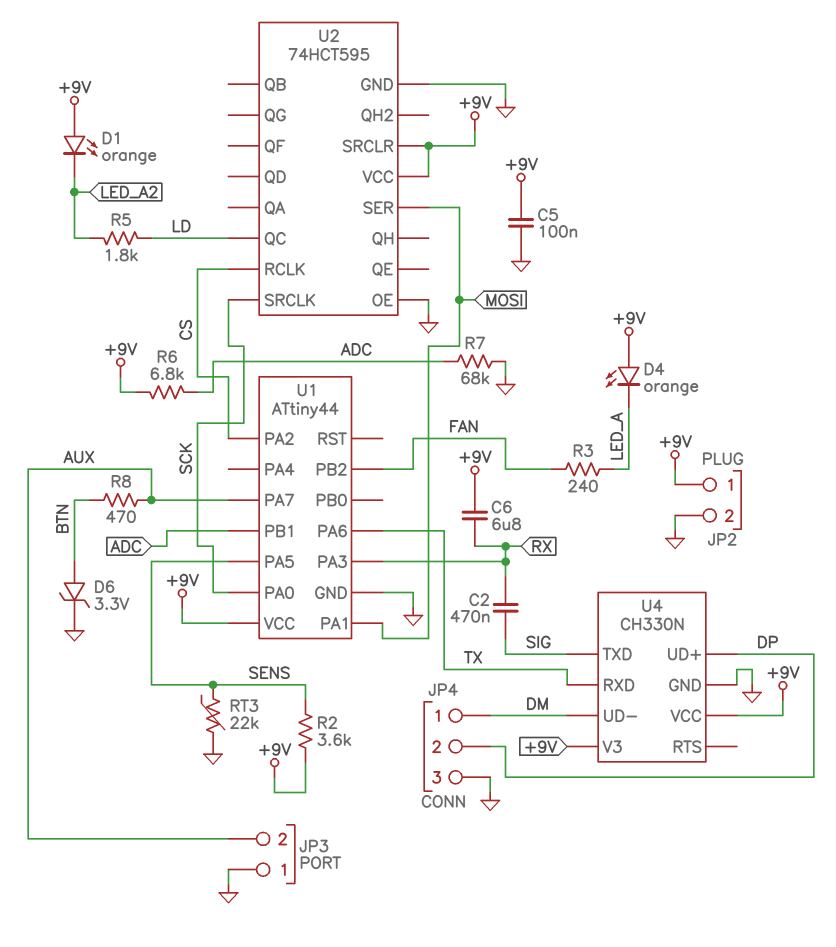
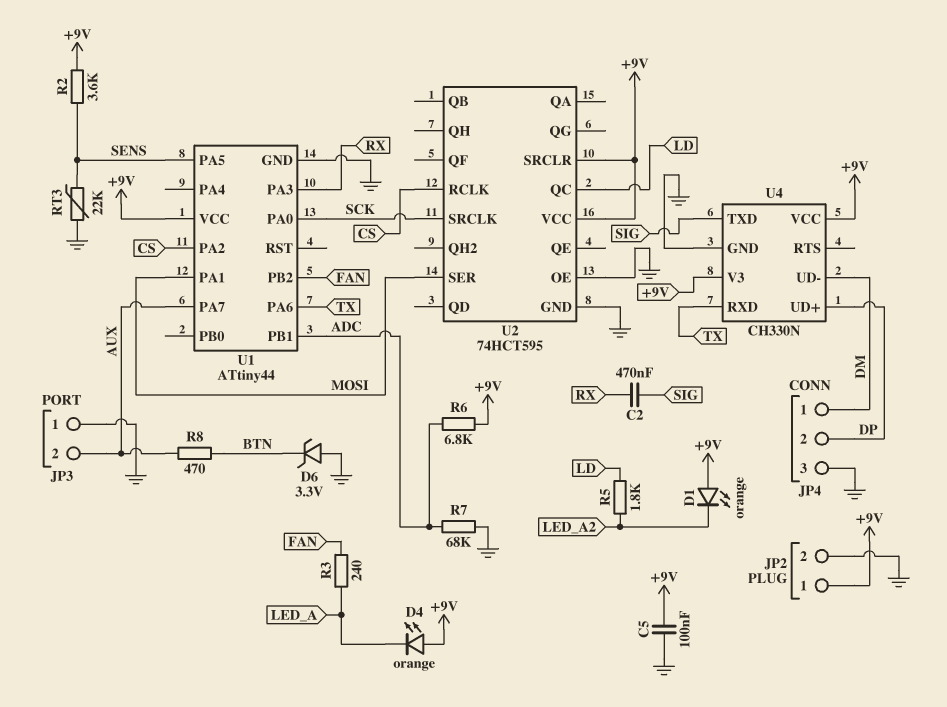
C6: 6.8uF (+9V, RX) -> none
D6: zener 3.3V (A BTN, K GND) -> zener 3.3V (A GND, K BTN)

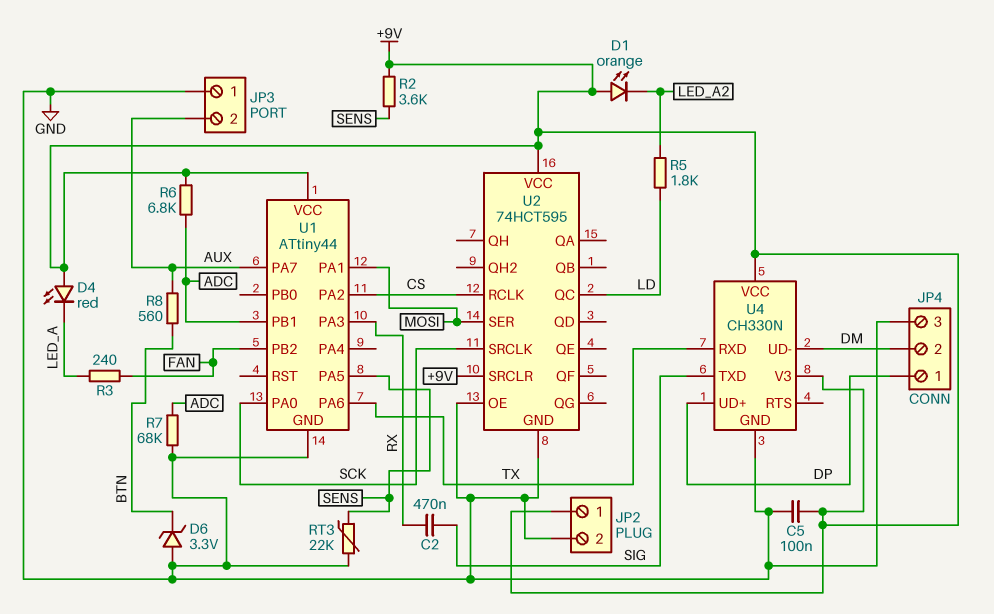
D4: LED orange (A +9V, K LED_A) -> LED red (A +9V, K LED_A)
JP4 pin 1: DM -> DP
JP4 pin 2: DP -> DM
R8: 470 (AUX, BTN) -> 560 (AUX, BTN)

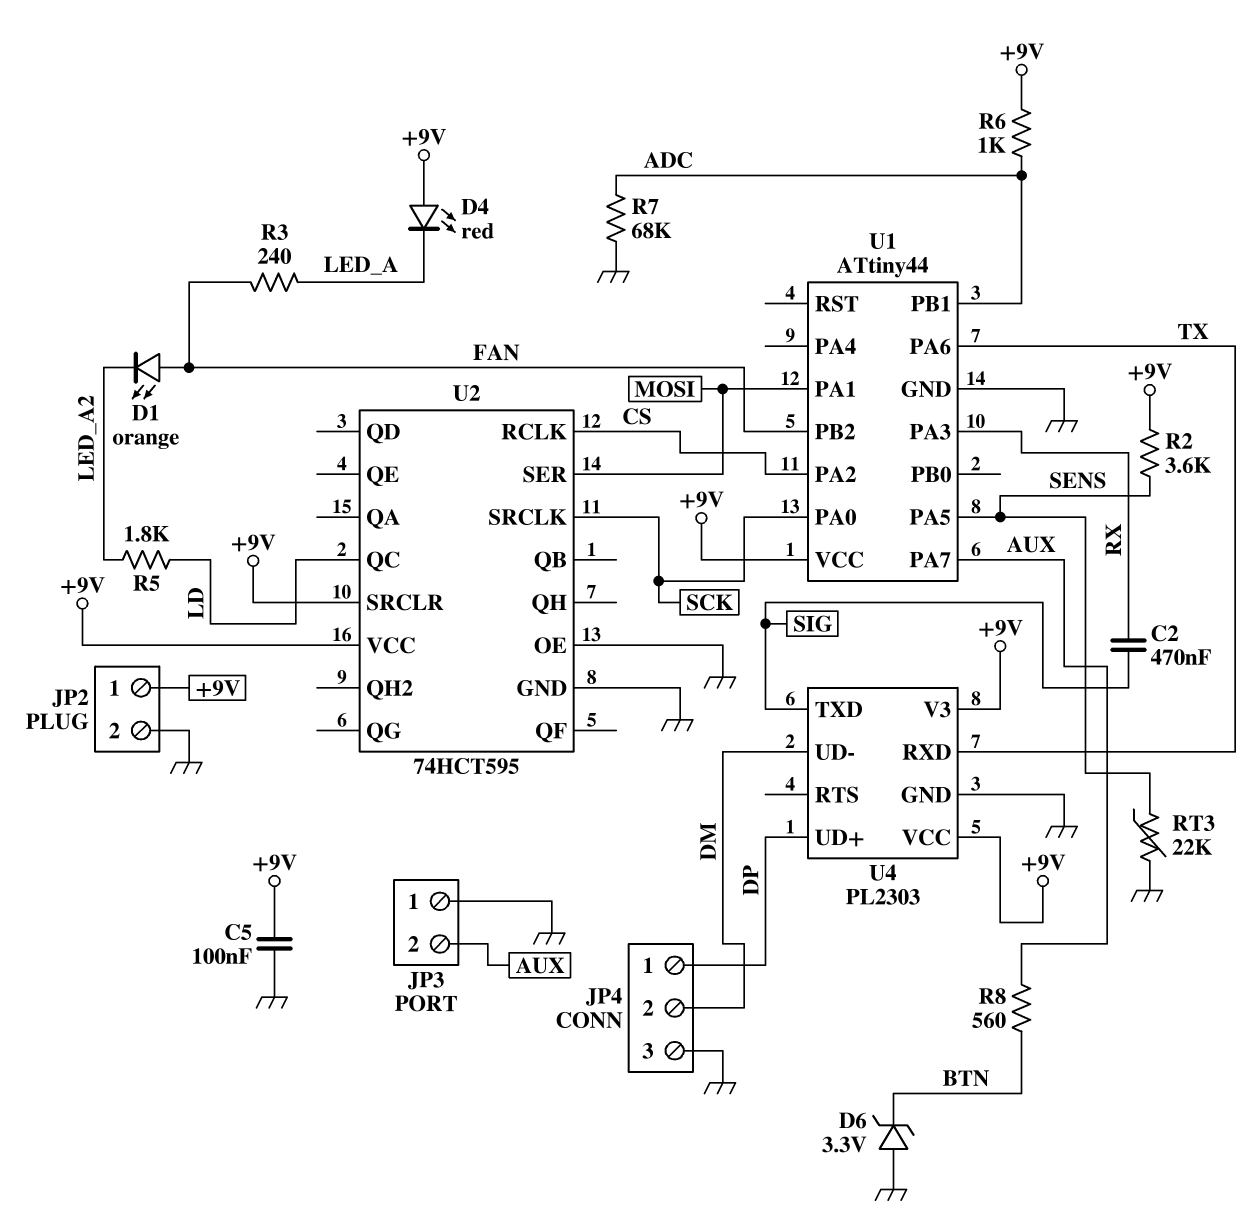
D1: LED orange (A +9V, K LED_A2) -> LED orange (A FAN, K LED_A2)
R6: 6.8k (+9V, ADC) -> 1k (+9V, ADC)
U4: CH330N -> PL2303

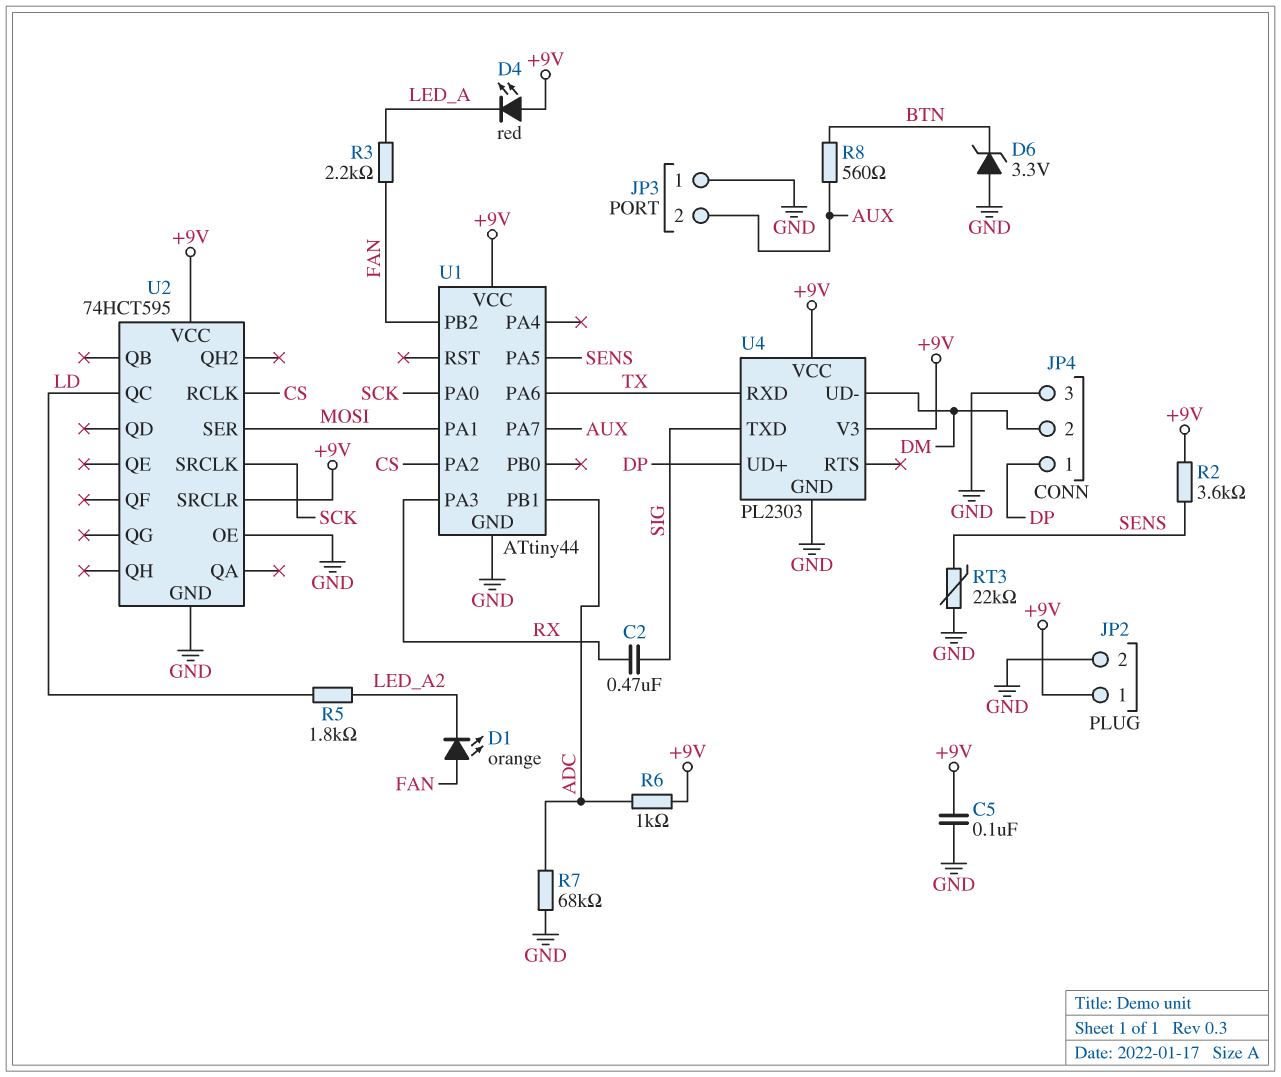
R3: 240 (FAN, LED_A) -> 2.2k (FAN, LED_A)

